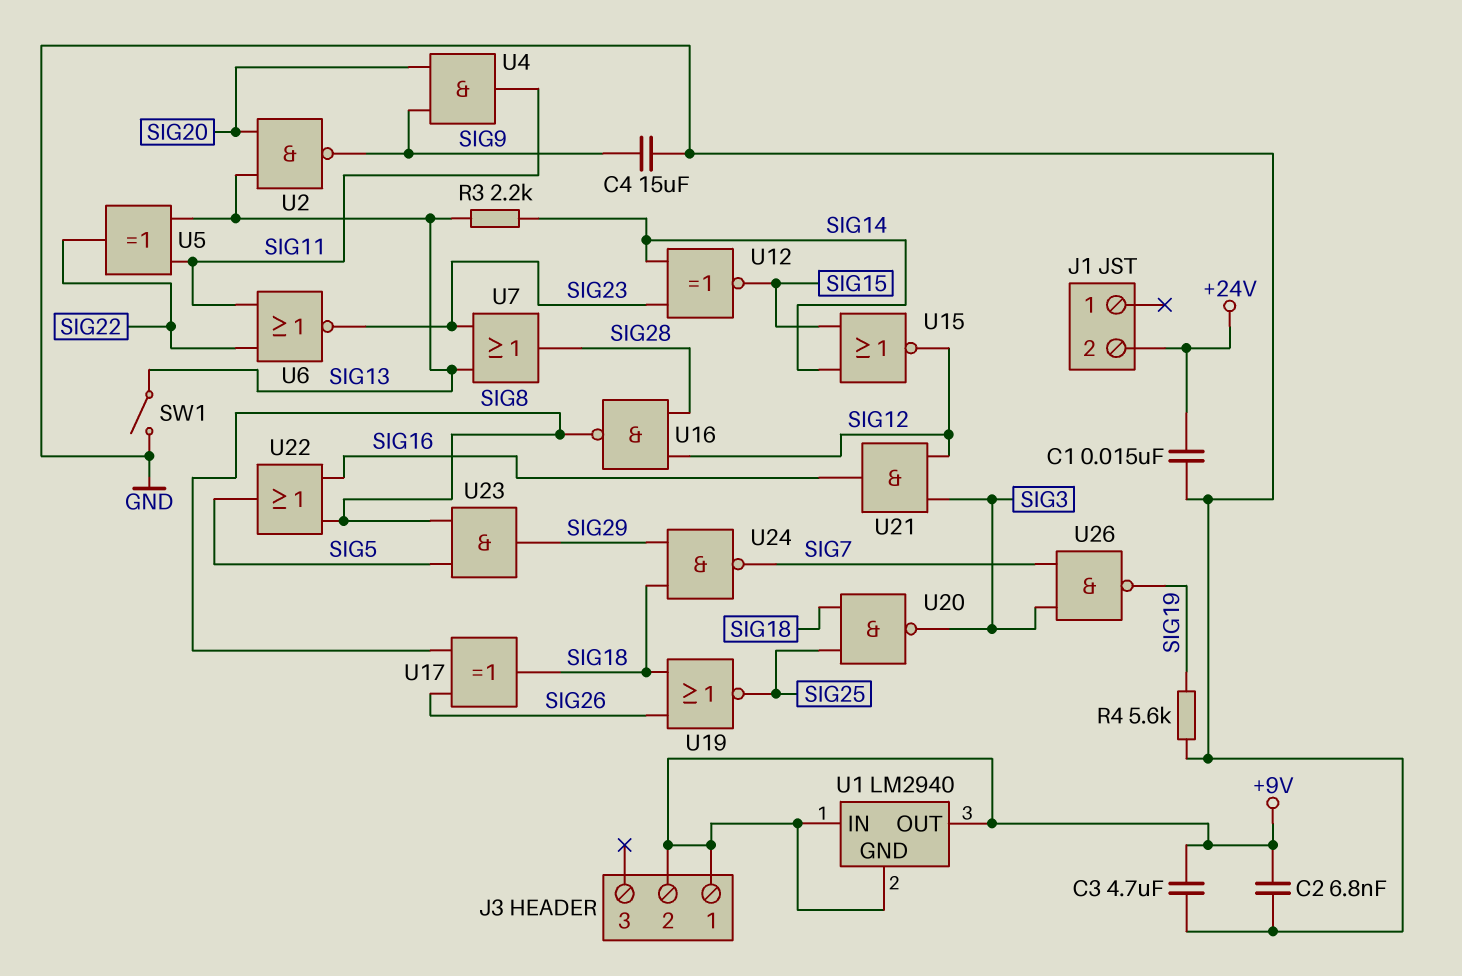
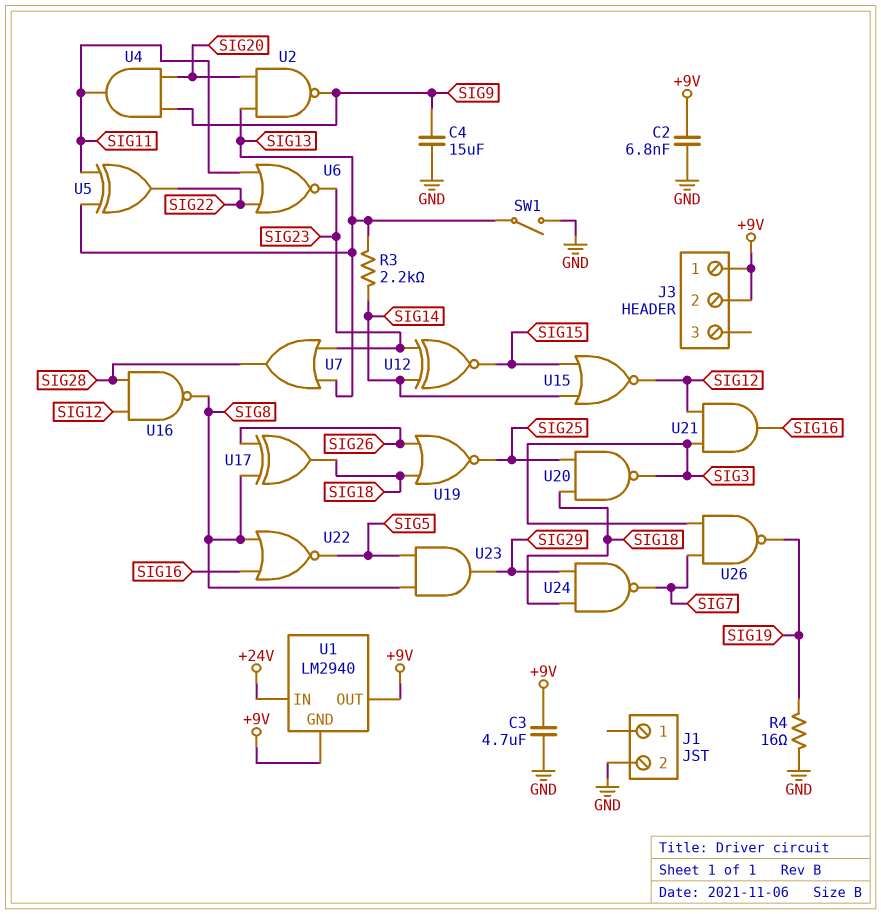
C1: 15nF (+24V, GND) -> none
J1 pin 2: +24V -> GND
R4: 5.6k (GND, SIG19) -> 16 (GND, SIG19)
U1 pin IN: +9V -> +24V
U22: OR (in SIG8, in SIG16, out SIG5) -> NOR (in SIG8, in SIG16, out SIG5)

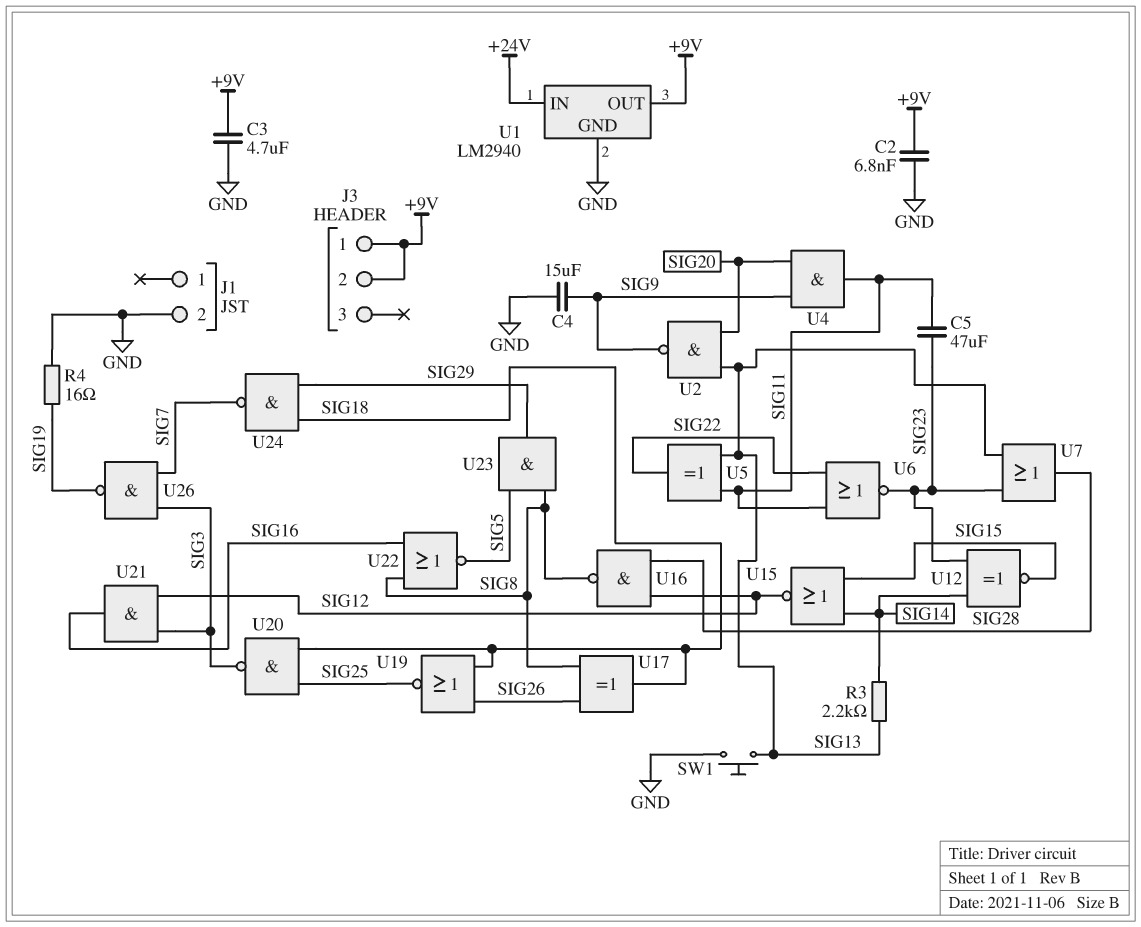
C5: none -> 47uF (SIG11, SIG23)
SW1: switch (GND, SIG13) -> button (GND, SIG13)
U1 pin GND: +9V -> GND

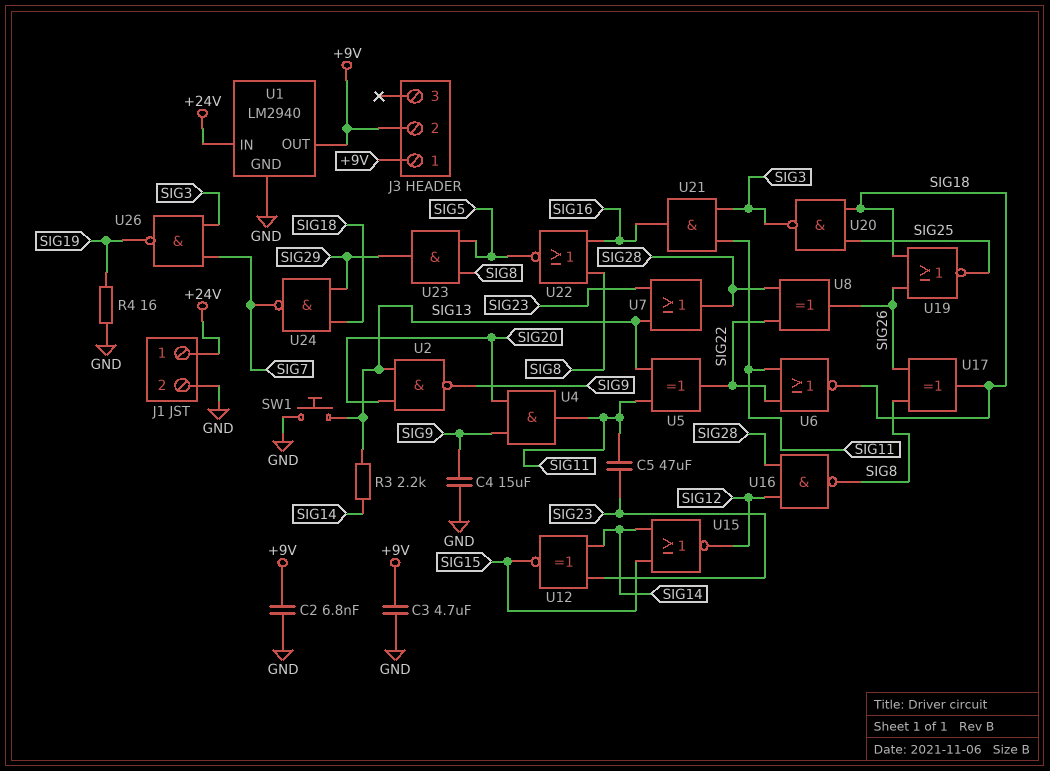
J1 pin 1: none -> +24V
U6: NOR (in SIG11, in SIG22, out SIG23) -> NOR (in SIG11, in SIG22, out SIG18)
U8: none -> XOR (in SIG22, in SIG28, out SIG26)
U21: AND (in SIG3, in SIG12, out SIG16) -> AND (in SIG3, in SIG11, out SIG16)

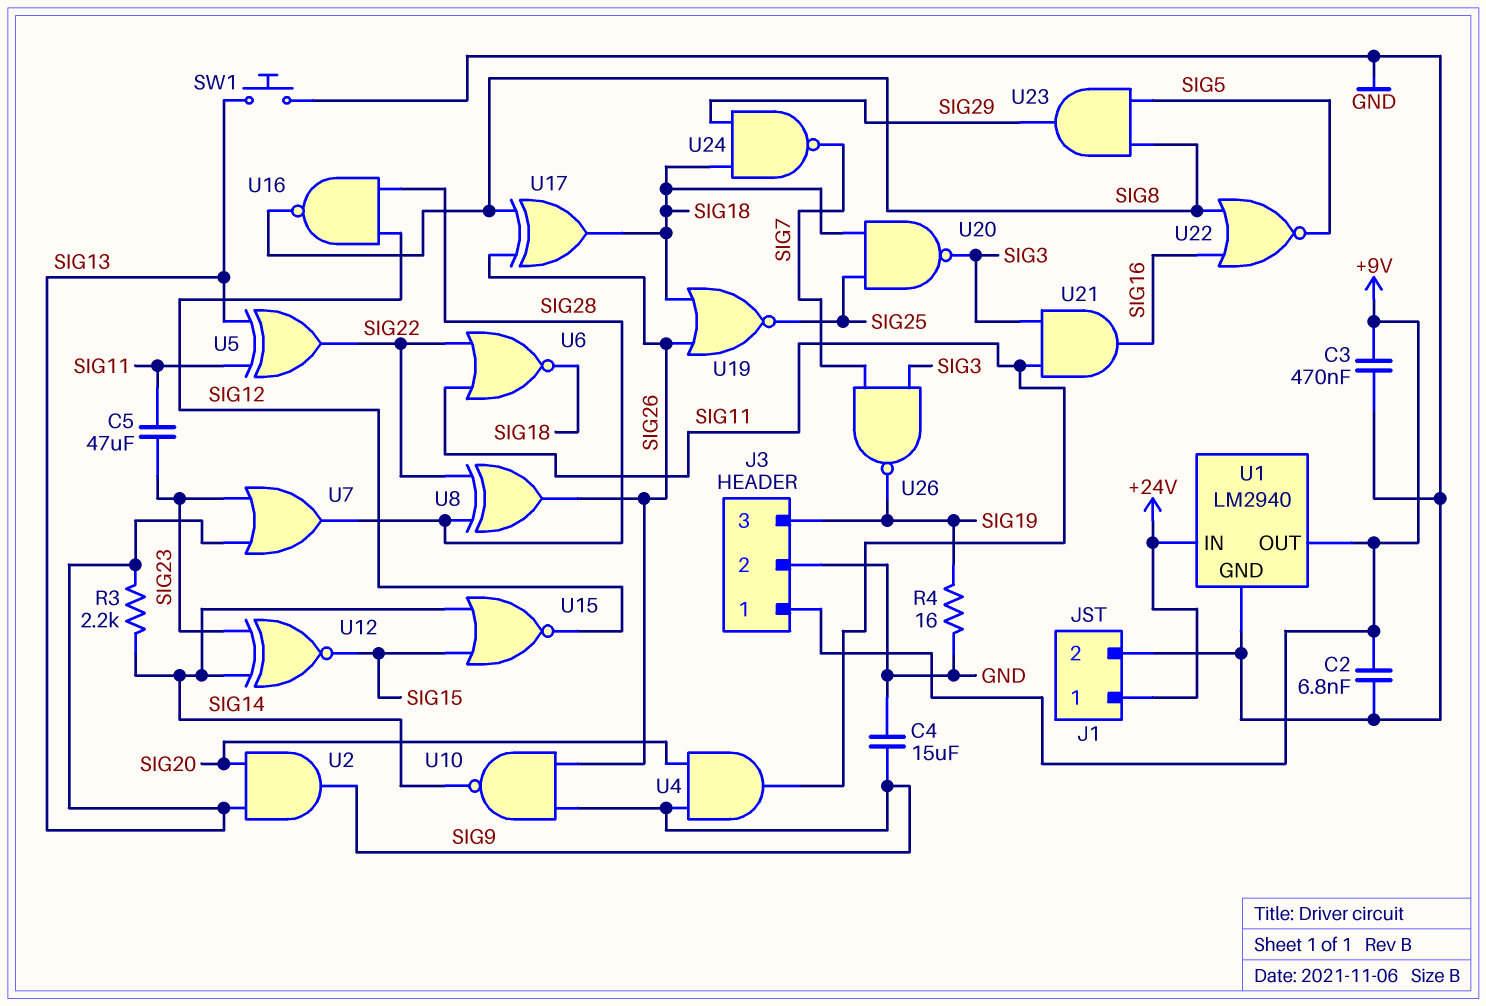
C3: 4.7uF (+9V, GND) -> 470nF (+9V, GND)
J3 pin 2: +9V -> GND
J3 pin 3: none -> SIG19
U2: NAND (in SIG13, in SIG20, out SIG9) -> AND (in SIG13, in SIG20, out SIG9)
U10: none -> NAND (in SIG9, in SIG26, out SIG14)

